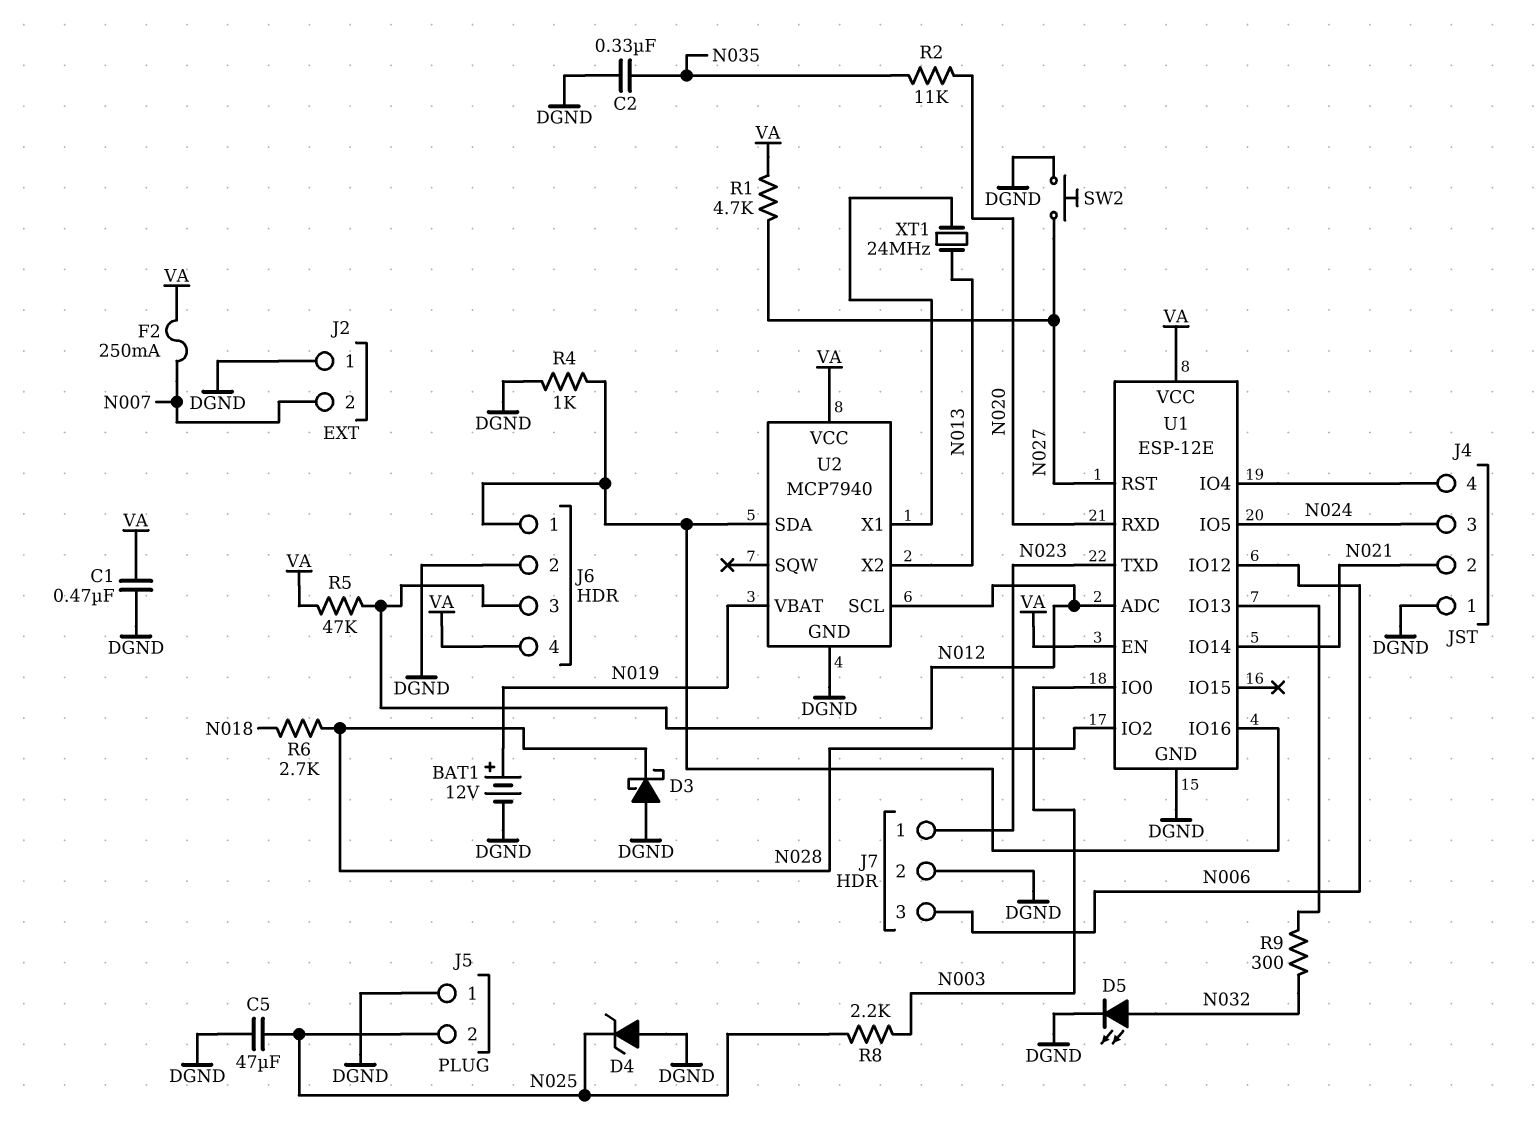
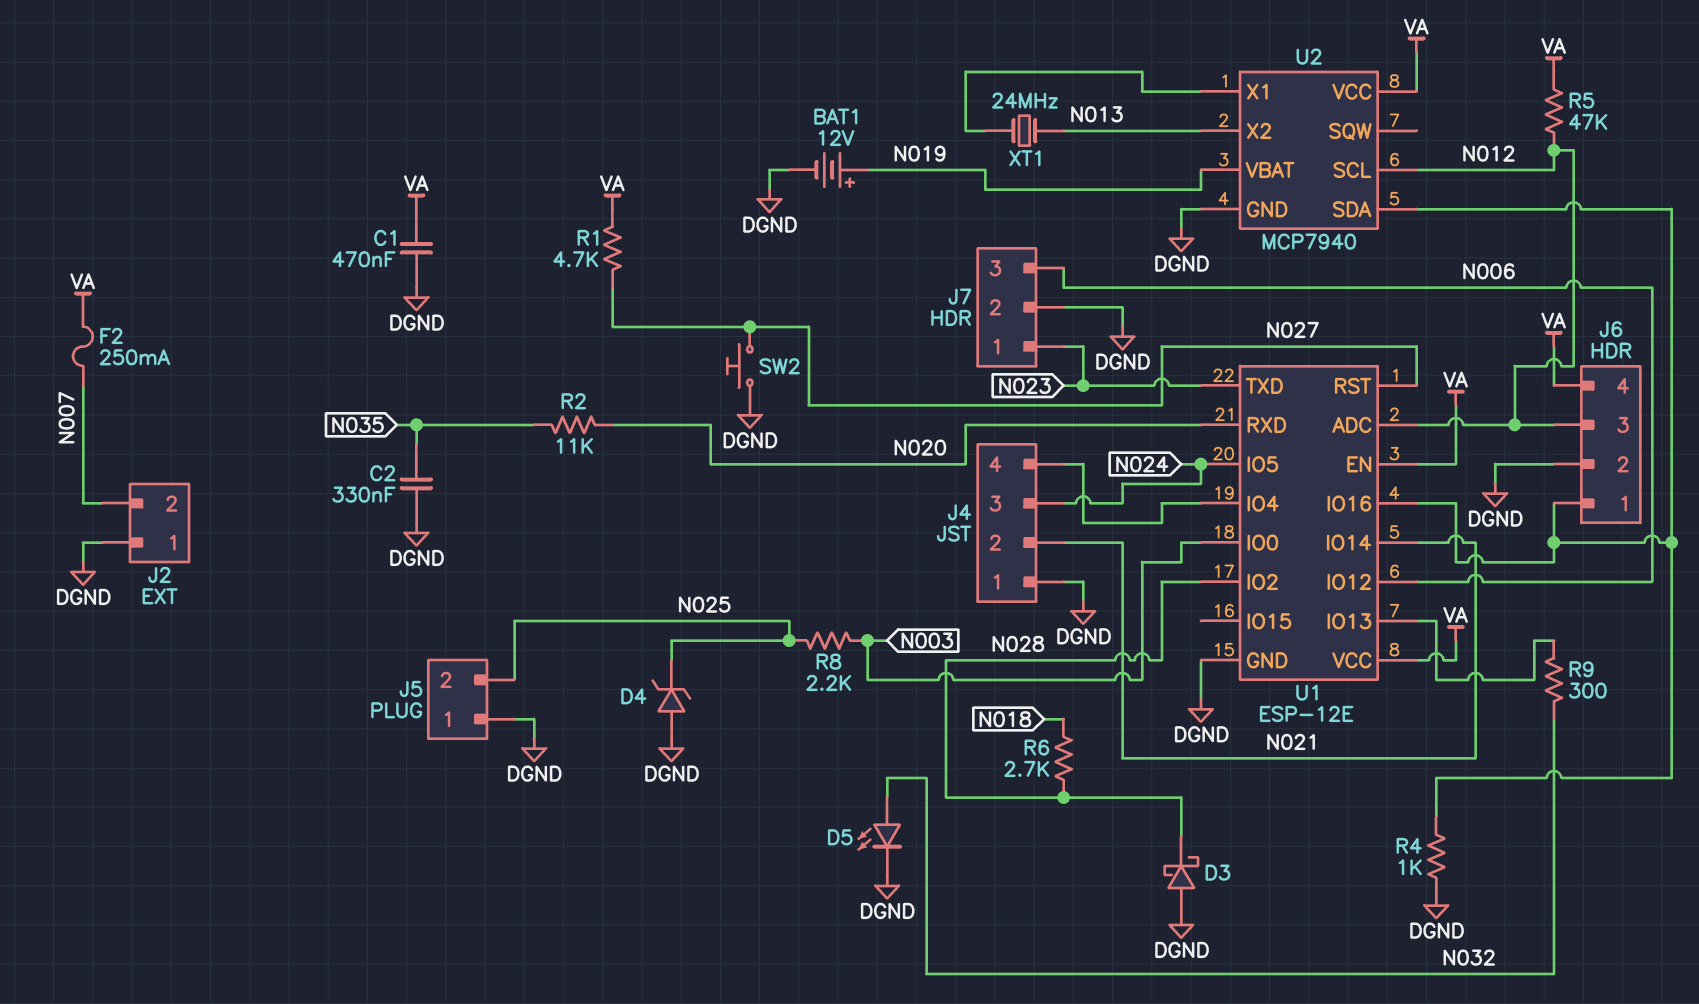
C5: 47uF (DGND, N025) -> none

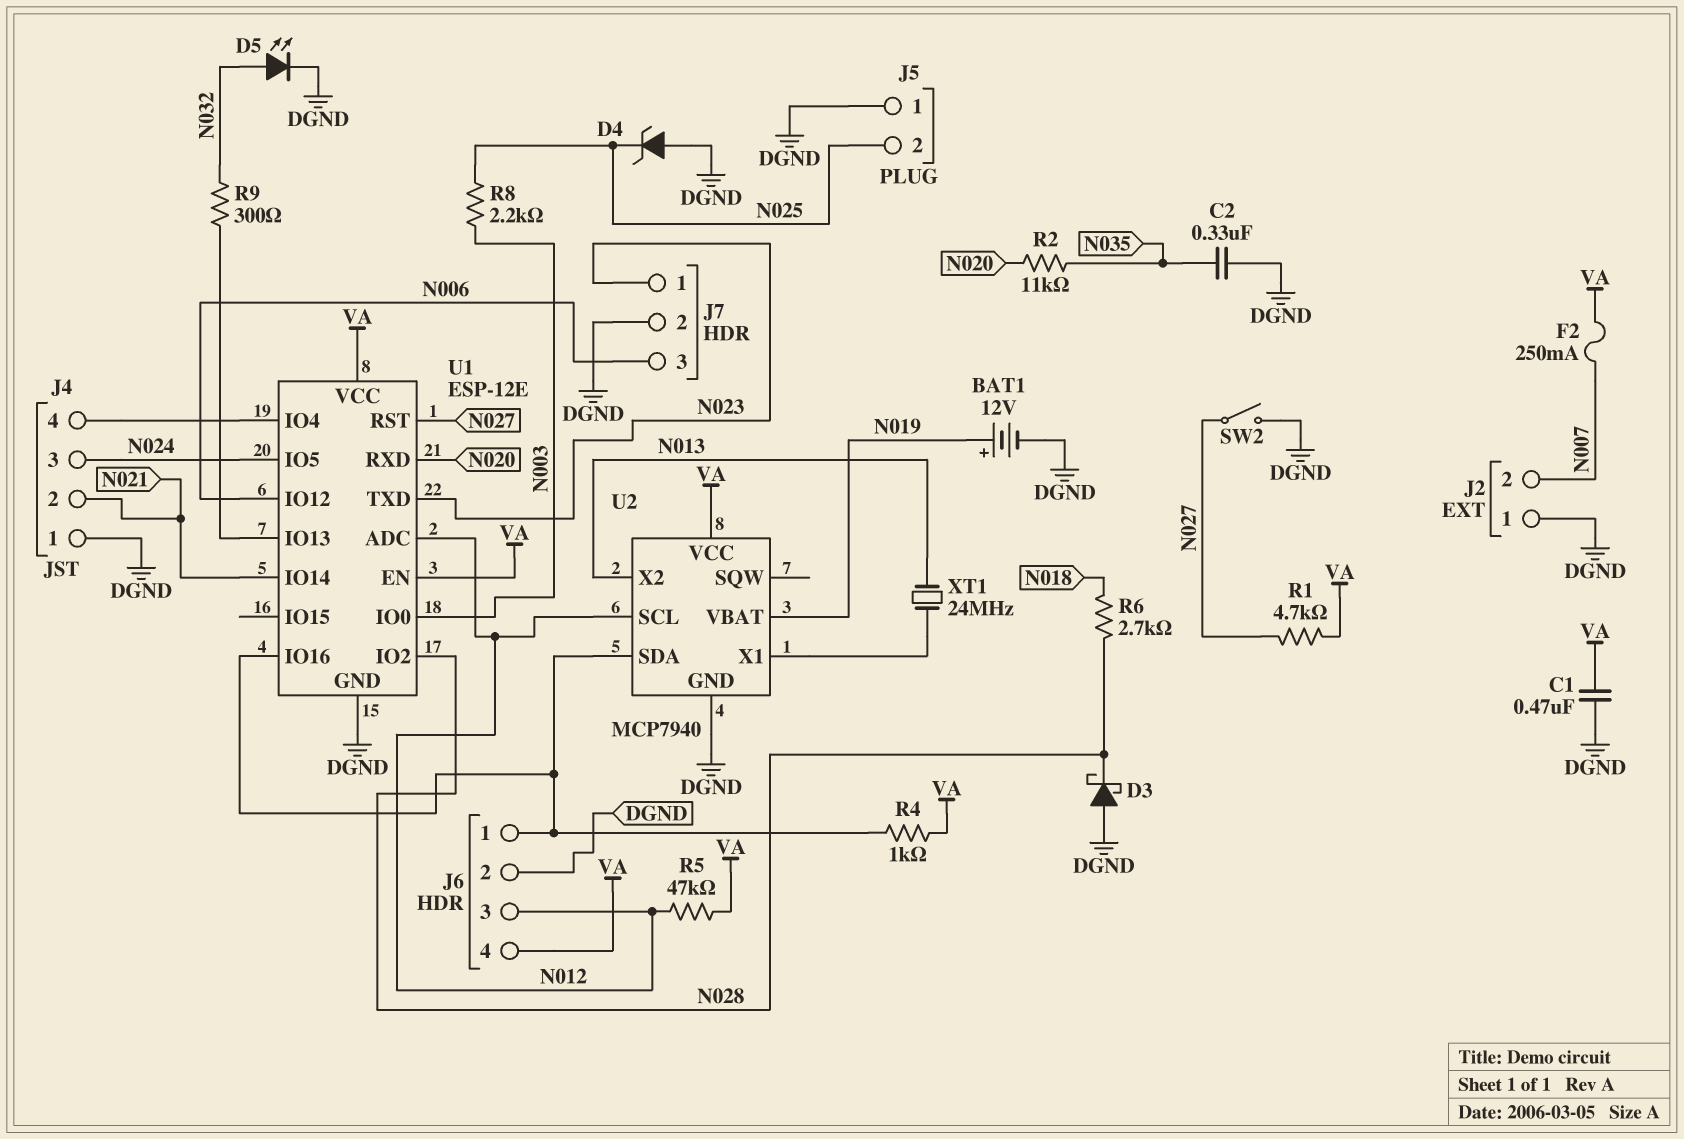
R4: 1k (DGND, J6/1) -> 1k (J6/1, VA)
SW2: button (DGND, N027) -> switch (DGND, N027)

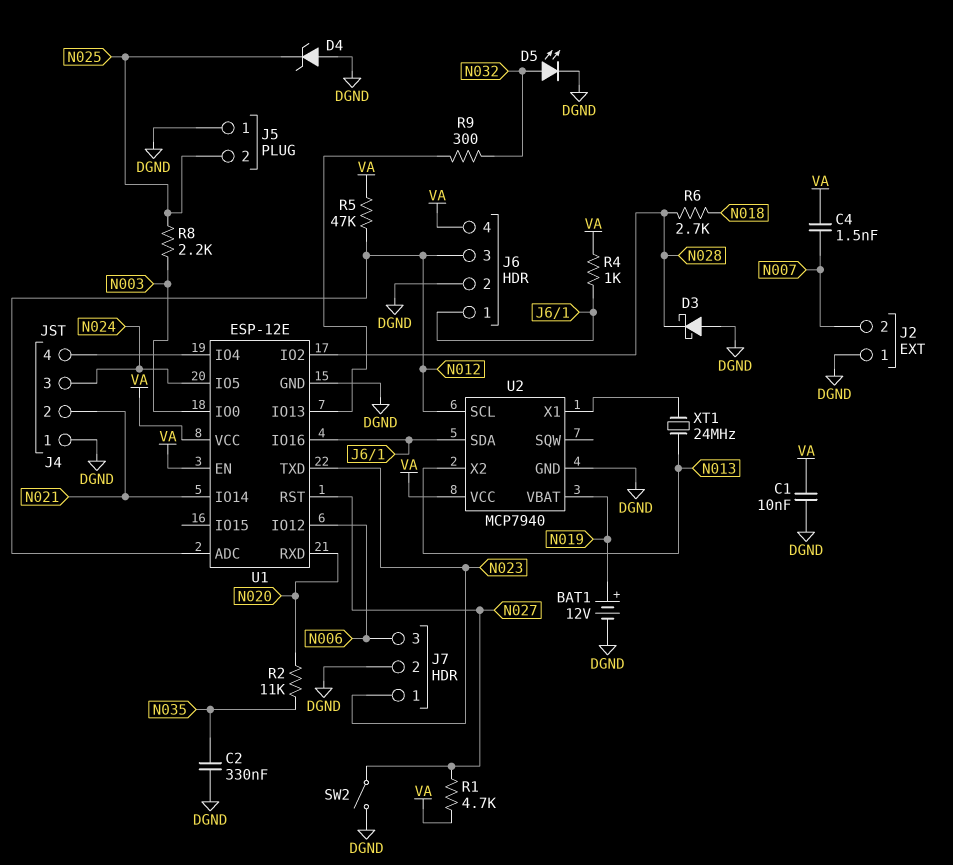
C1: 470nF (DGND, VA) -> 10nF (DGND, VA)
C4: none -> 1.5nF (N007, VA)
F2: 250mA (N007, VA) -> none

